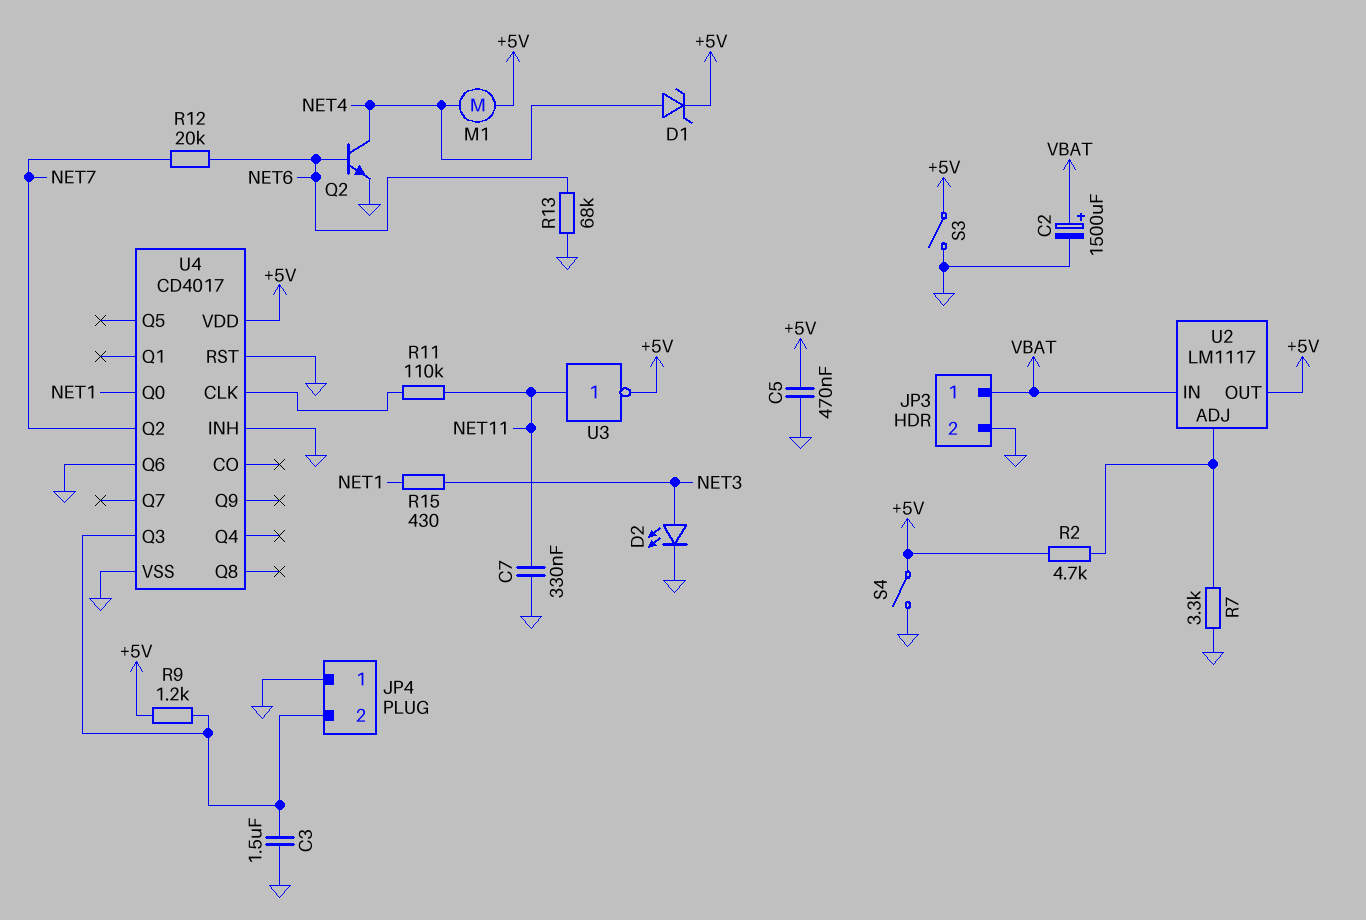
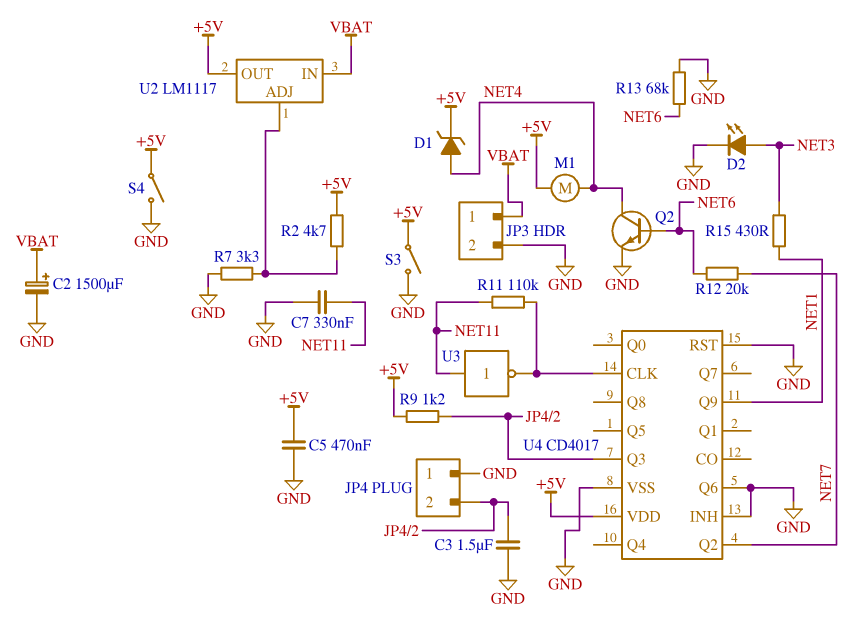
U3: NOT (in NET11, out +5V) -> NOT (in NET11, out U4/CLK)
U4 pin Q0: NET1 -> none
U4 pin Q9: none -> NET1

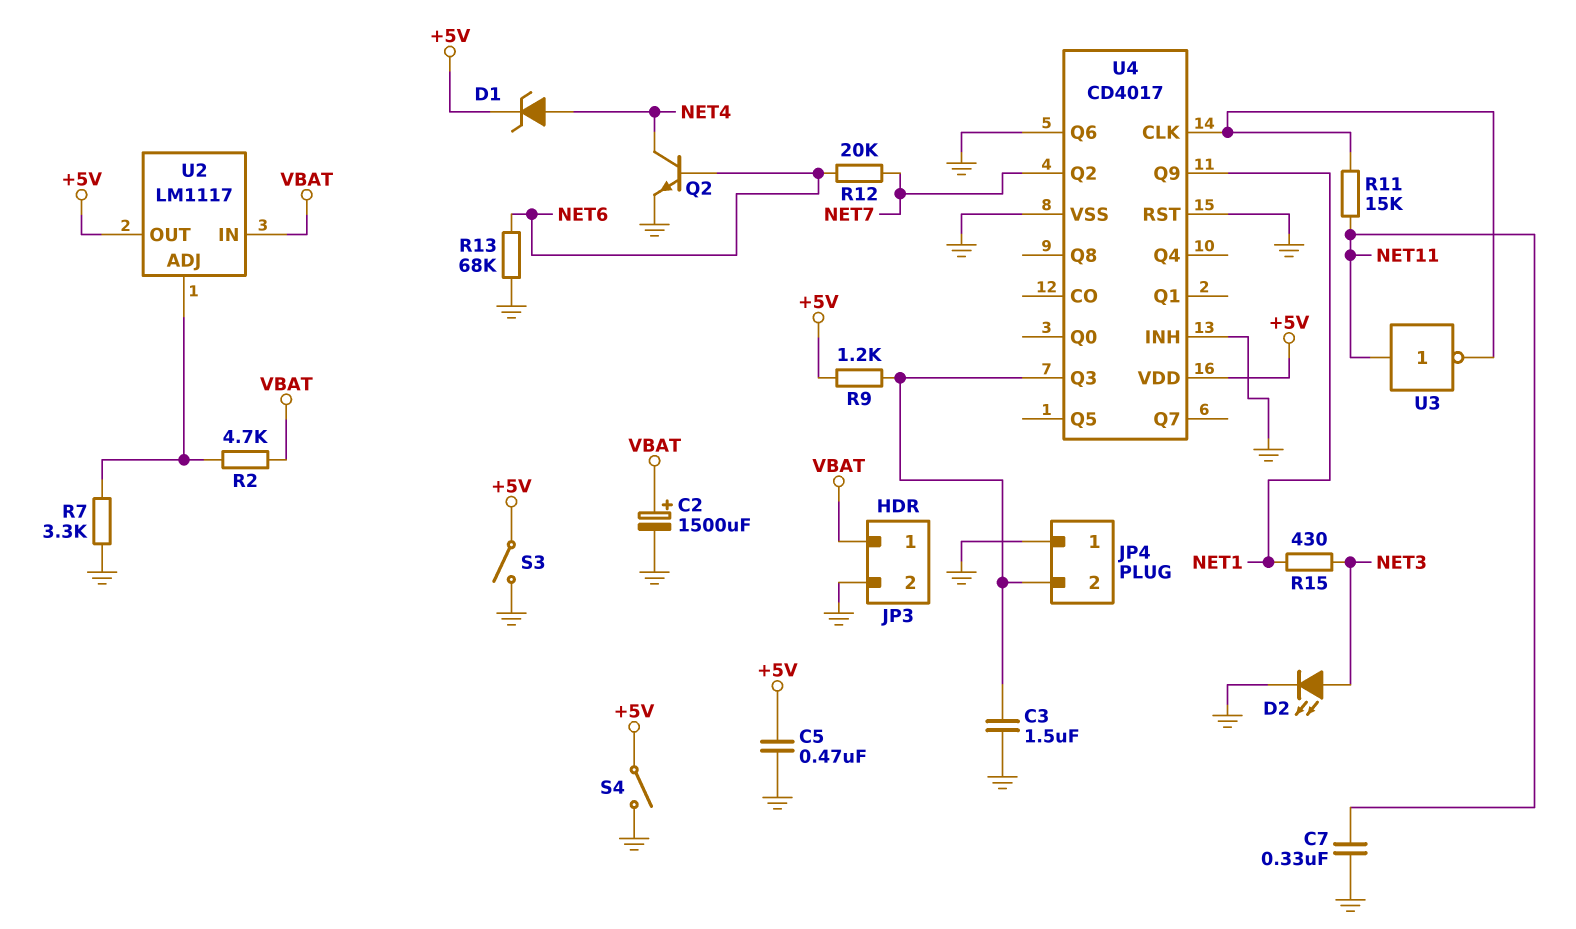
M1: motor (+5V, NET4) -> none
R2: 4.7k (+5V, U2/ADJ) -> 4.7k (U2/ADJ, VBAT)
R11: 110k (NET11, U4/CLK) -> 15k (NET11, U4/CLK)

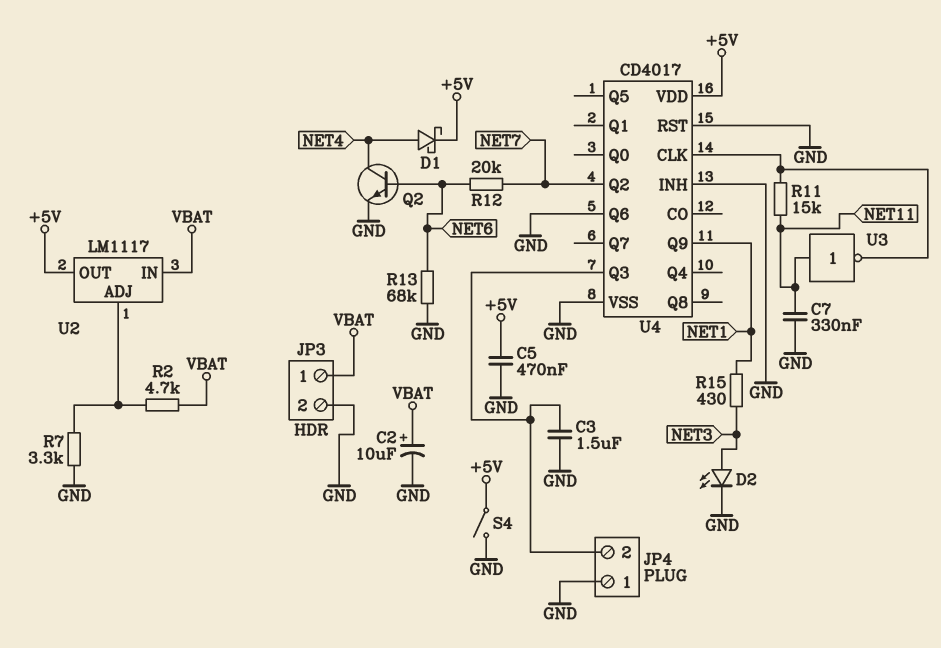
C2: 1500uF (plus VBAT, minus GND) -> 10uF (plus VBAT, minus GND)
D1: zener (A NET4, K +5V) -> schottky (A NET4, K +5V)
R9: 1.2k (+5V, JP4/2) -> none
S3: switch (+5V, GND) -> none

